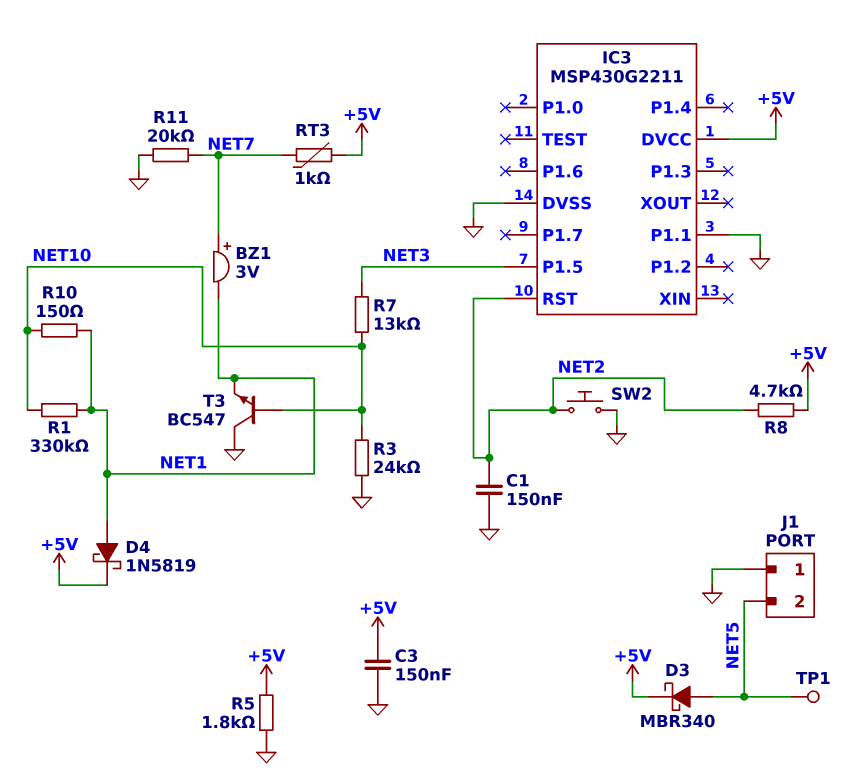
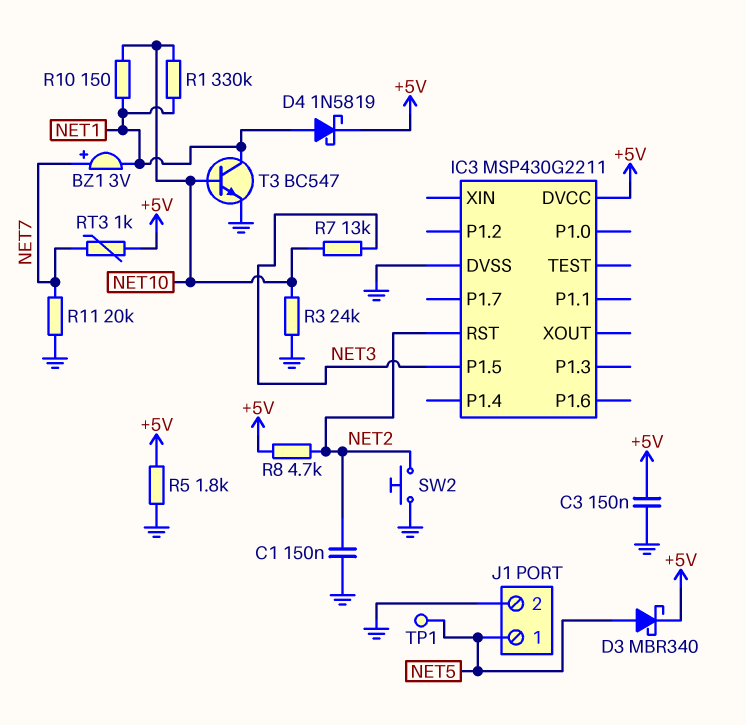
IC3 pin P1.1: GND -> none
J1 pin 1: GND -> NET5
J1 pin 2: NET5 -> GND
T3: NPN BC547 (B NET10, C GND, E NET1) -> NPN BC547 (B NET10, C NET1, E GND)

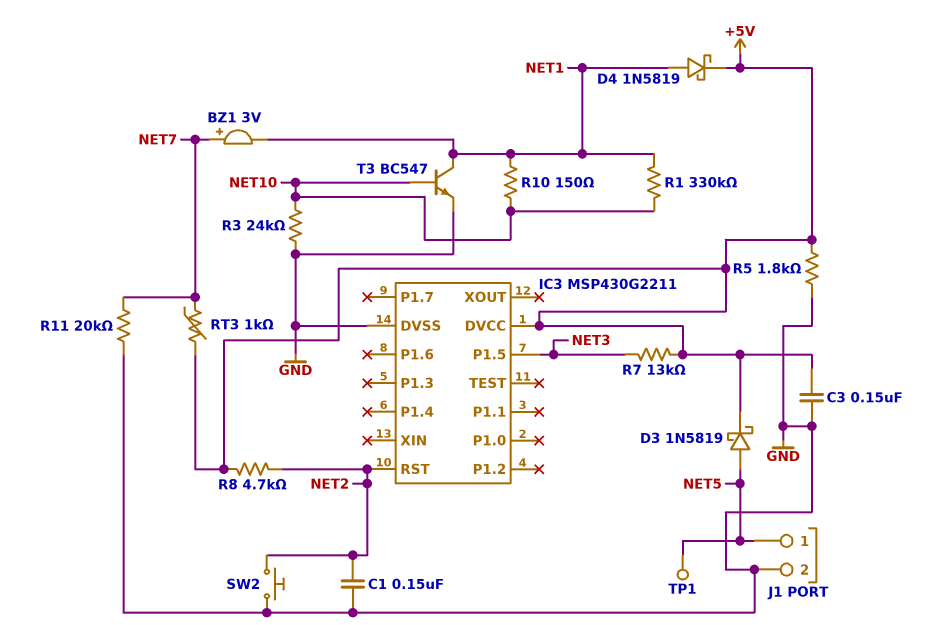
D3: schottky MBR340 (A NET5, K +5V) -> schottky 1N5819 (A NET5, K +5V)
R7: 13k (NET3, NET10) -> 13k (+5V, NET3)

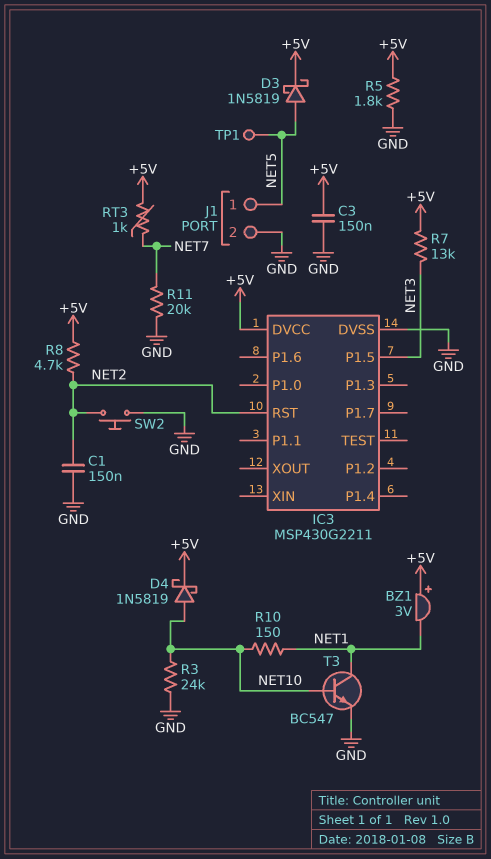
BZ1: buzzer 3V (plus NET7, minus NET1) -> buzzer 3V (plus +5V, minus NET1)
D4: schottky 1N5819 (A NET1, K +5V) -> schottky 1N5819 (A NET10, K +5V)
R1: 330k (NET1, NET10) -> none

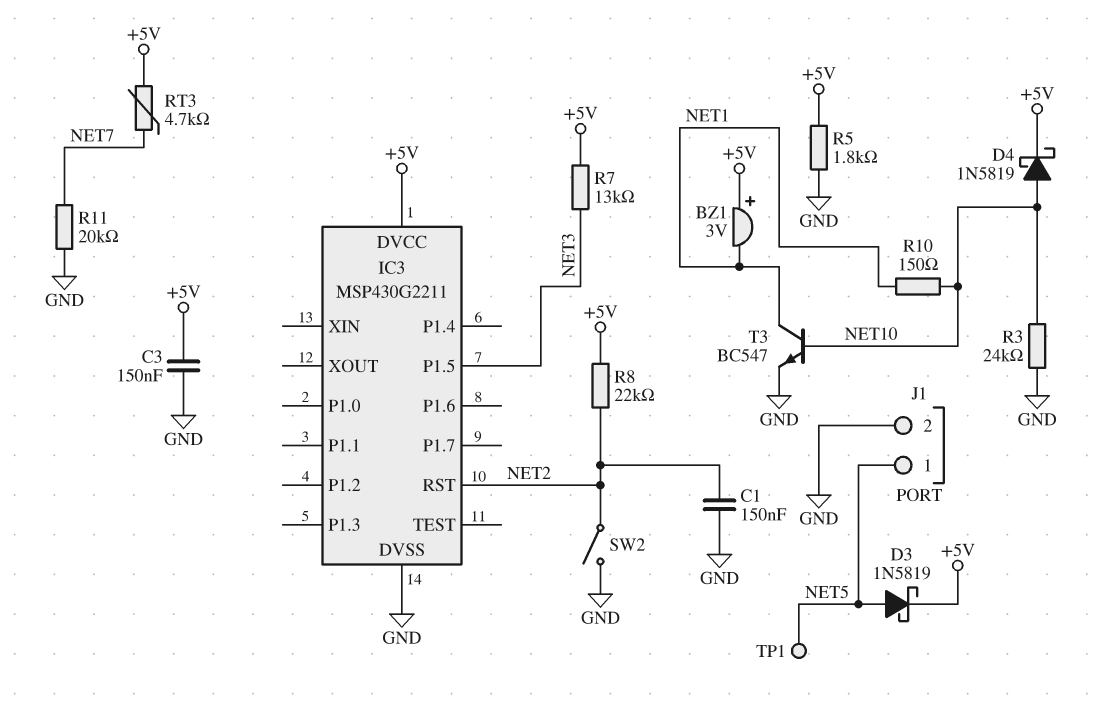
R8: 4.7k (+5V, NET2) -> 22k (+5V, NET2)
RT3: 1k (+5V, NET7) -> 4.7k (+5V, NET7)
SW2: button (GND, NET2) -> switch (GND, NET2)

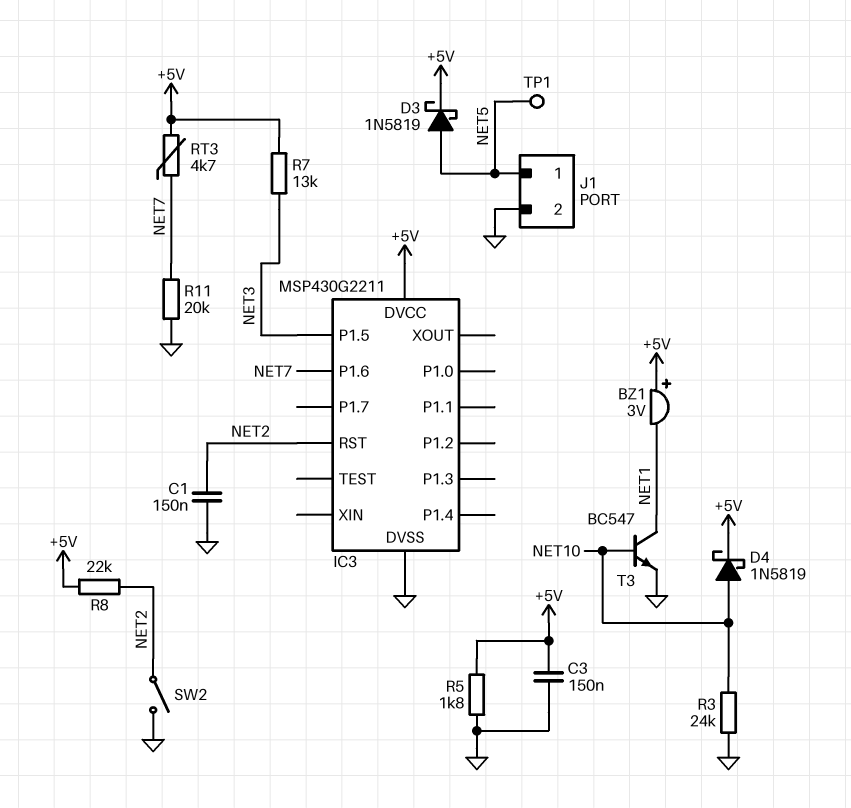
IC3 pin P1.6: none -> NET7
R10: 150 (NET1, NET10) -> none

